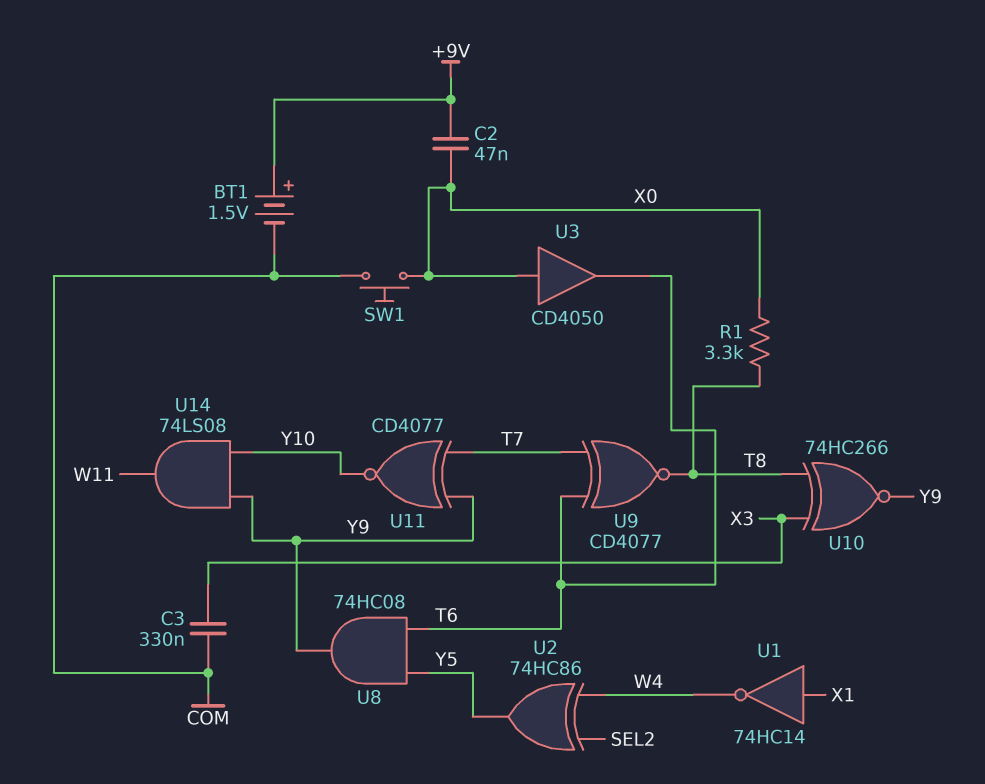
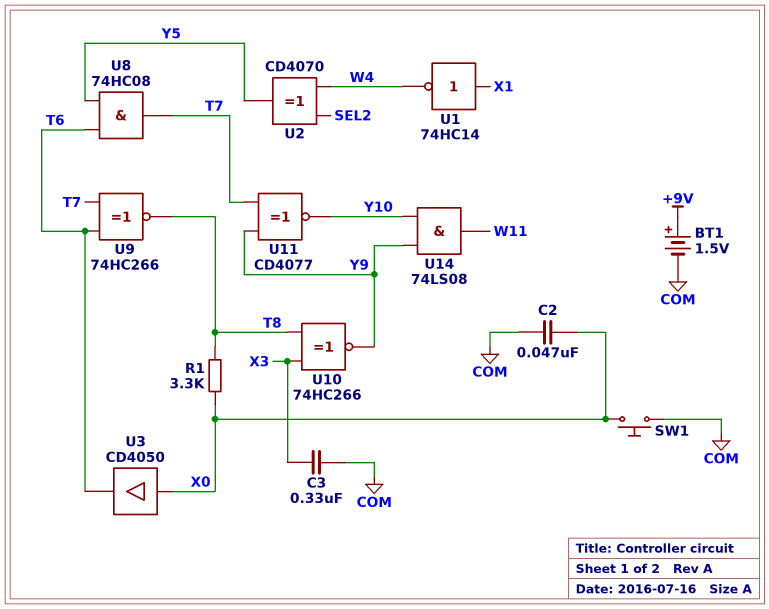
C2: 47nF (+9V, X0) -> 47nF (COM, X0)
U2: XOR 74HC86 (in SEL2, in W4, out Y5) -> XOR CD4070 (in SEL2, in W4, out Y5)
U8: AND 74HC08 (in T6, in Y5, out Y9) -> AND 74HC08 (in T6, in Y5, out T7)
U9: XNOR CD4077 (in T6, in T7, out T8) -> XNOR 74HC266 (in T6, in T7, out T8)

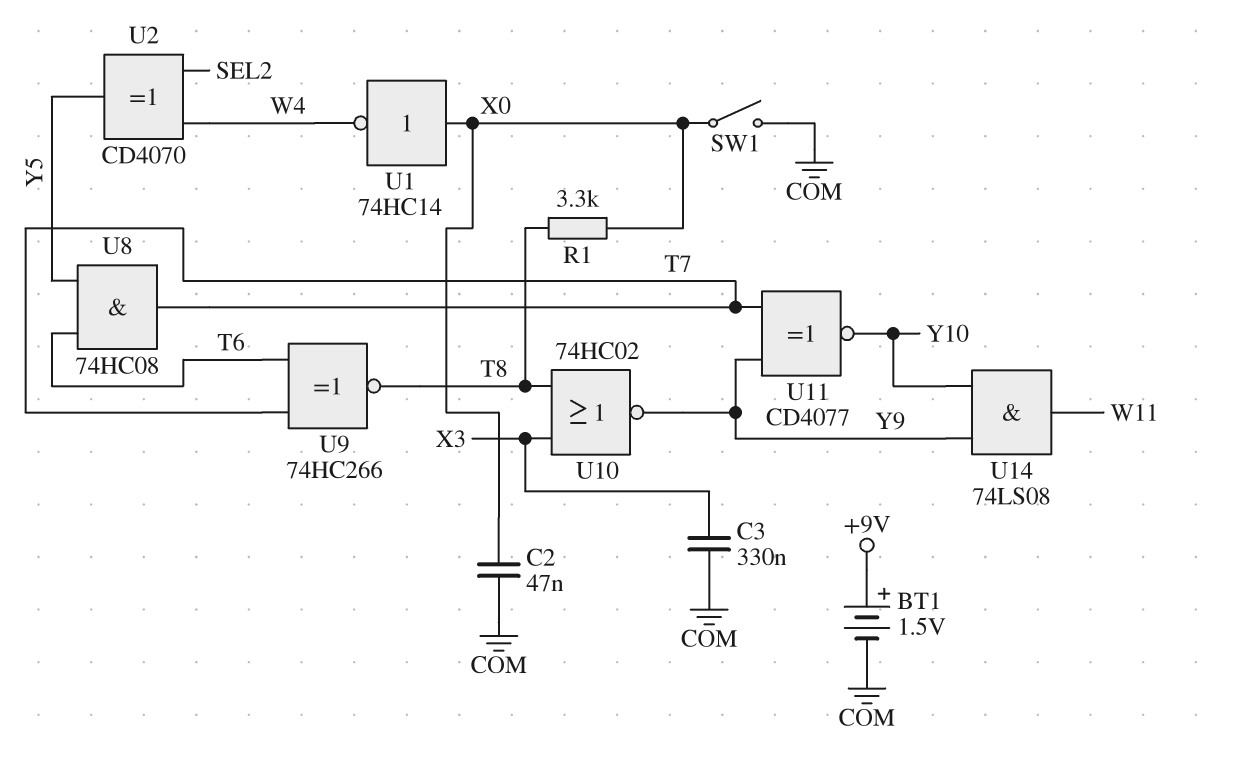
SW1: button (COM, X0) -> switch (COM, X0)
U1: NOT 74HC14 (in X1, out W4) -> NOT 74HC14 (in X0, out W4)
U3: buffer CD4050 (in X0, out T6) -> none
U10: XNOR 74HC266 (in T8, in X3, out Y9) -> NOR 74HC02 (in T8, in X3, out Y9)

